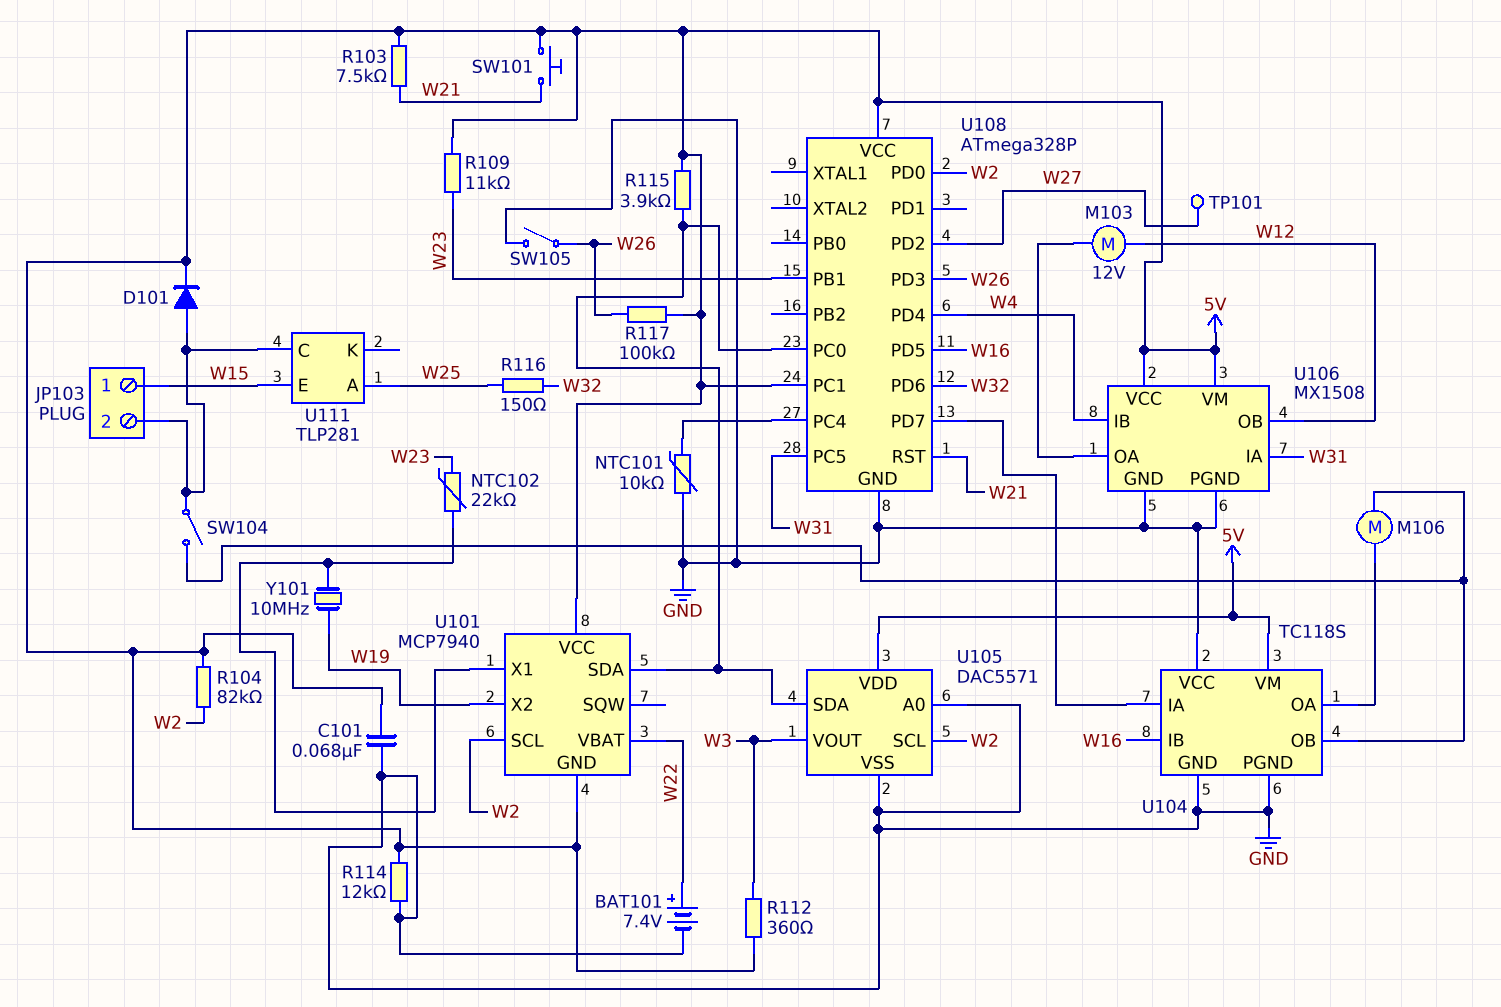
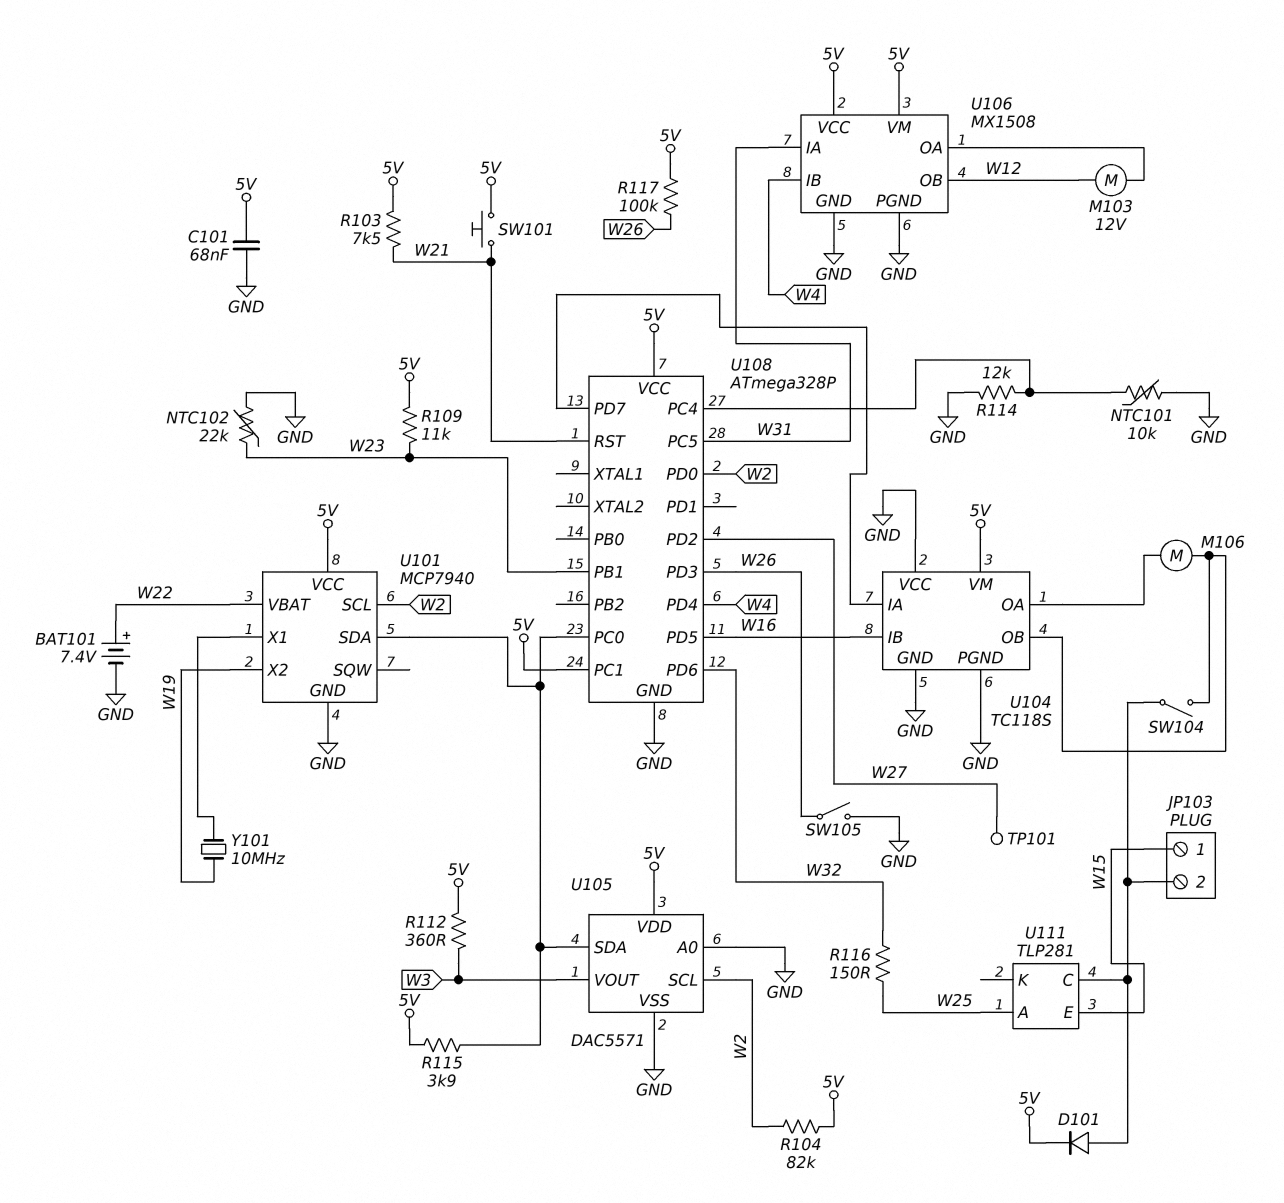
NTC102: 22k (U101/X1, W23) -> 22k (GND, W23)
R114: 12k (5V, GND) -> 12k (GND, U108/PC4)
U101 pin GND: 5V -> GND

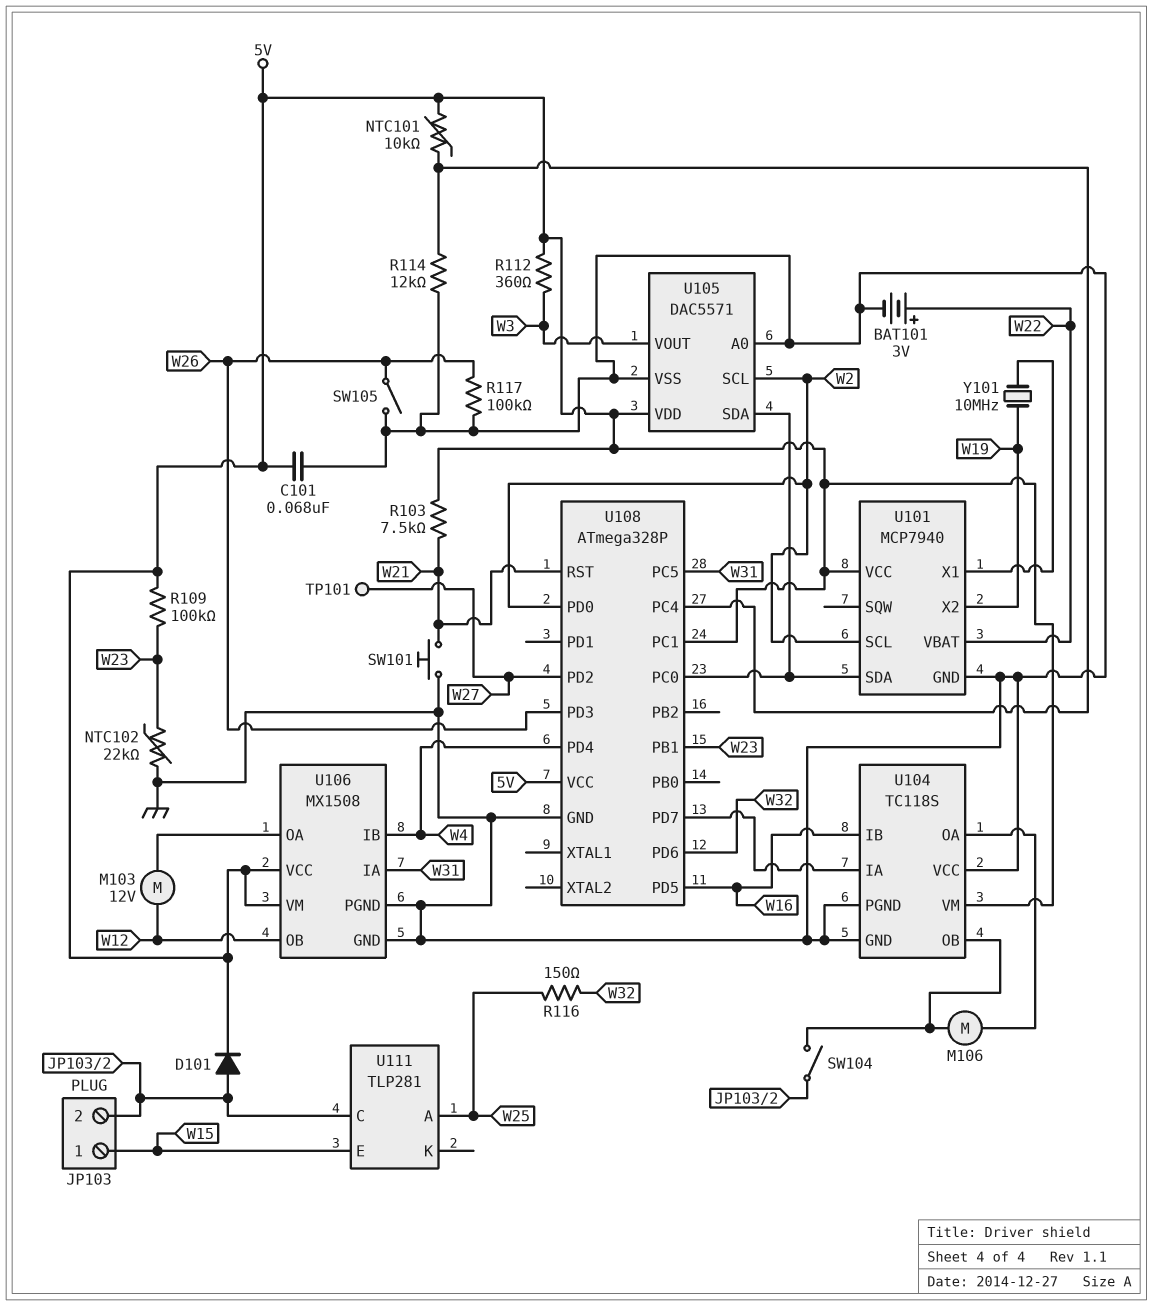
BAT101: 7.4V (plus W22, minus GND) -> 3V (plus W22, minus GND)
NTC101: 10k (GND, U108/PC4) -> 10k (5V, U108/PC4)
R104: 82k (5V, W2) -> none
R109: 11k (5V, W23) -> 100k (5V, W23)
R115: 3.9k (5V, U101/SDA) -> none
R117: 100k (5V, W26) -> 100k (GND, W26)
SW101: button (5V, W21) -> button (GND, W21)

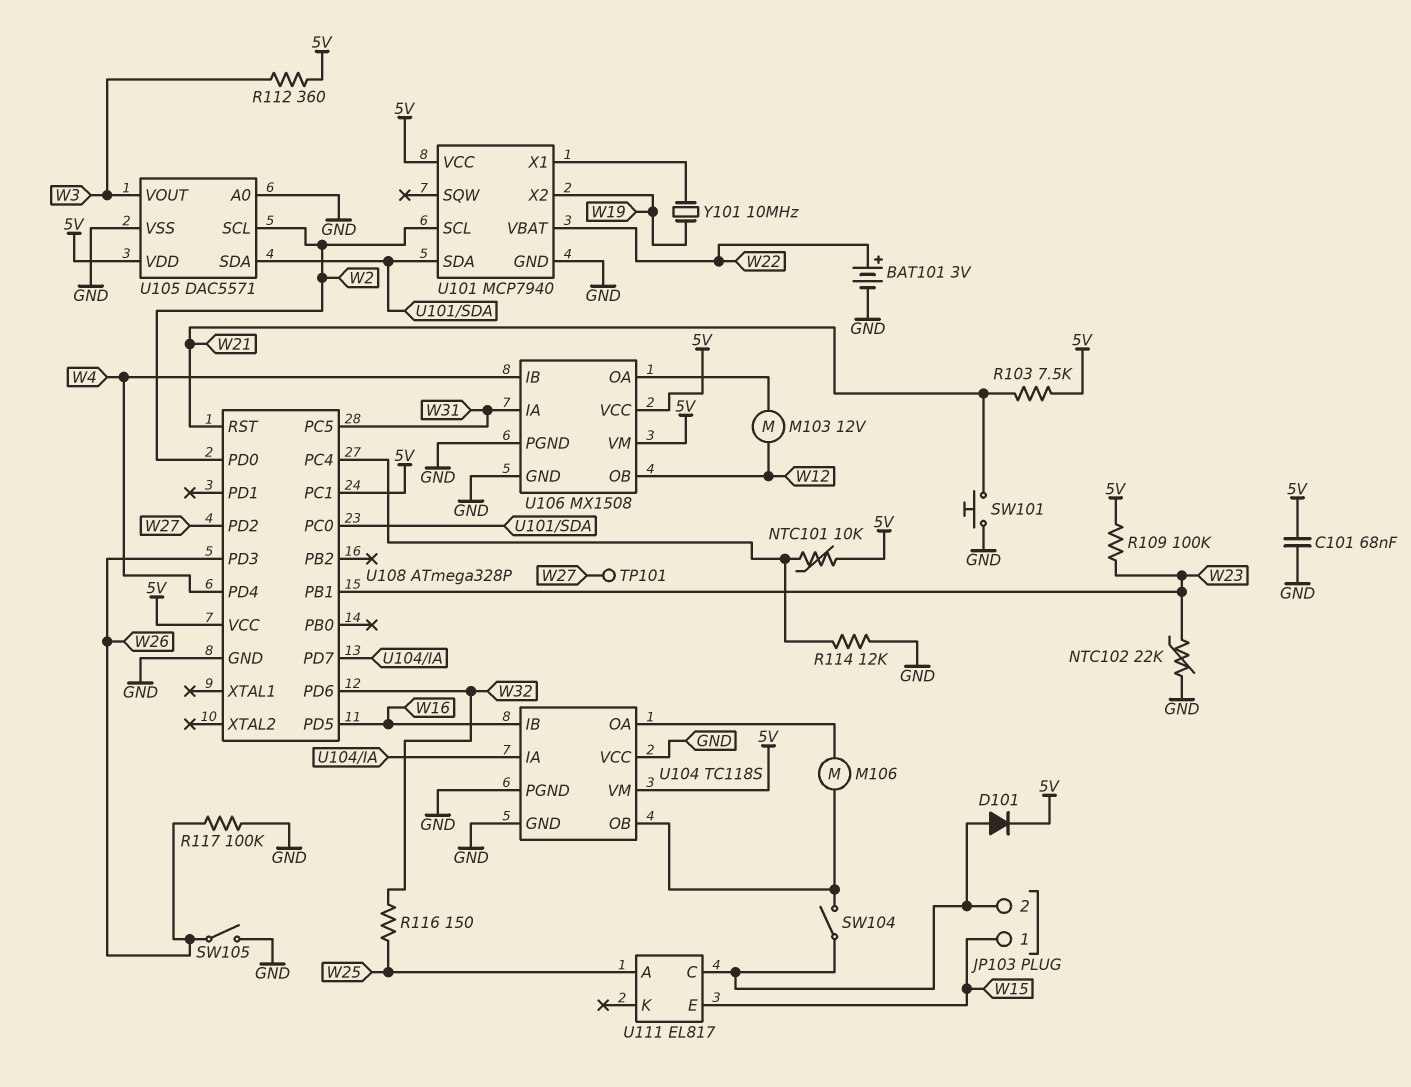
U111: TLP281 -> EL817

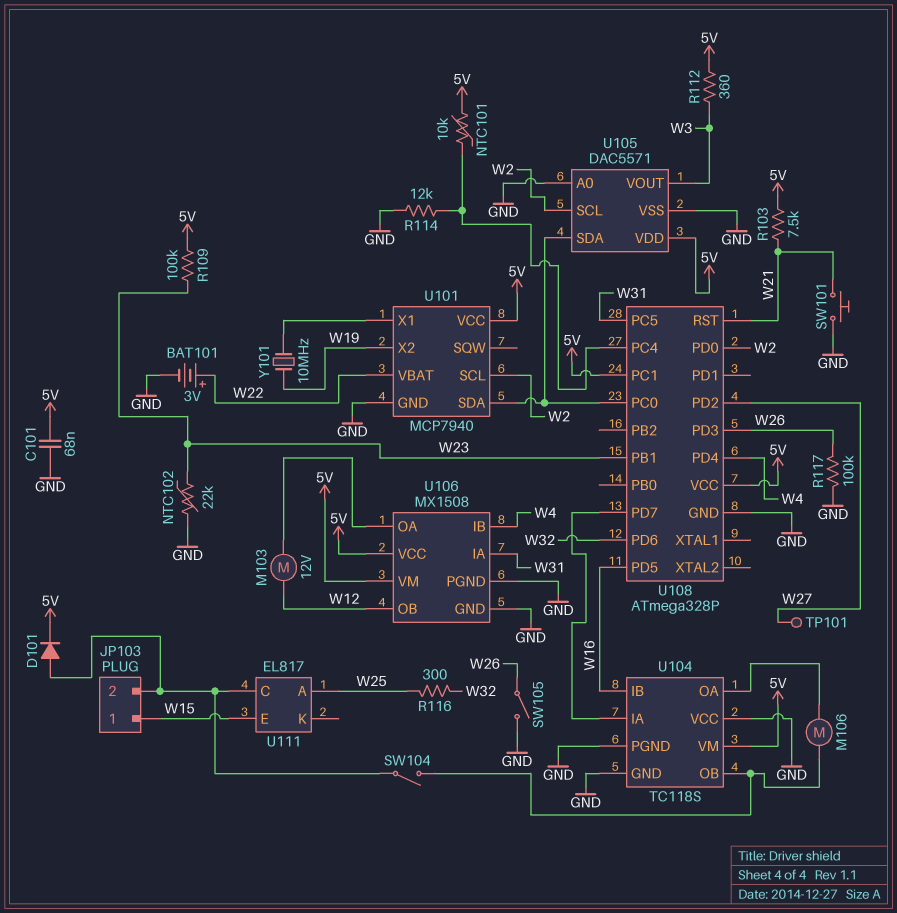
R116: 150 (W25, W32) -> 300 (W25, W32)

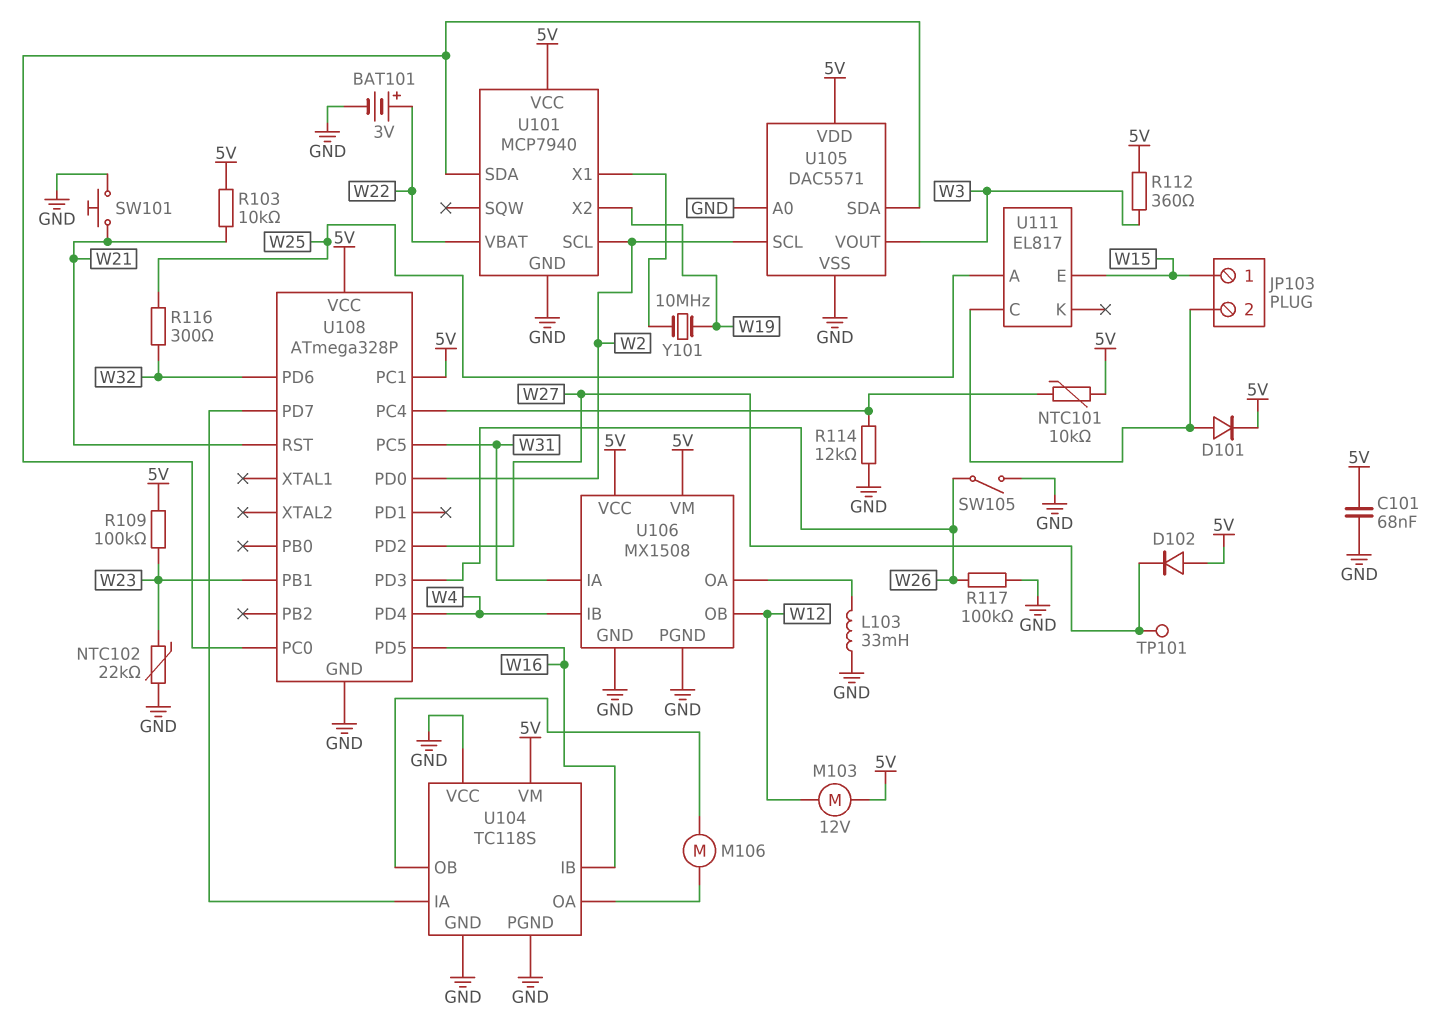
D102: none -> diode (A 5V, K W27)
L103: none -> 33mH (GND, U106/OA)
M103: motor 12V (U106/OA, W12) -> motor 12V (5V, W12)
R103: 7.5k (5V, W21) -> 10k (5V, W21)
SW104: switch (JP103/2, U104/OB) -> none

